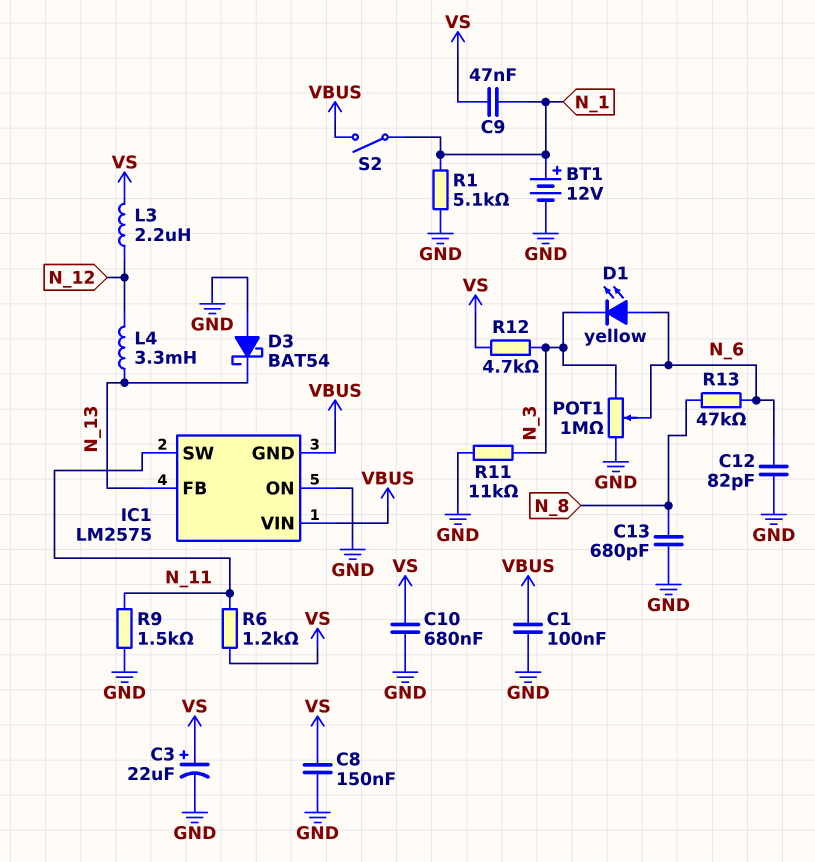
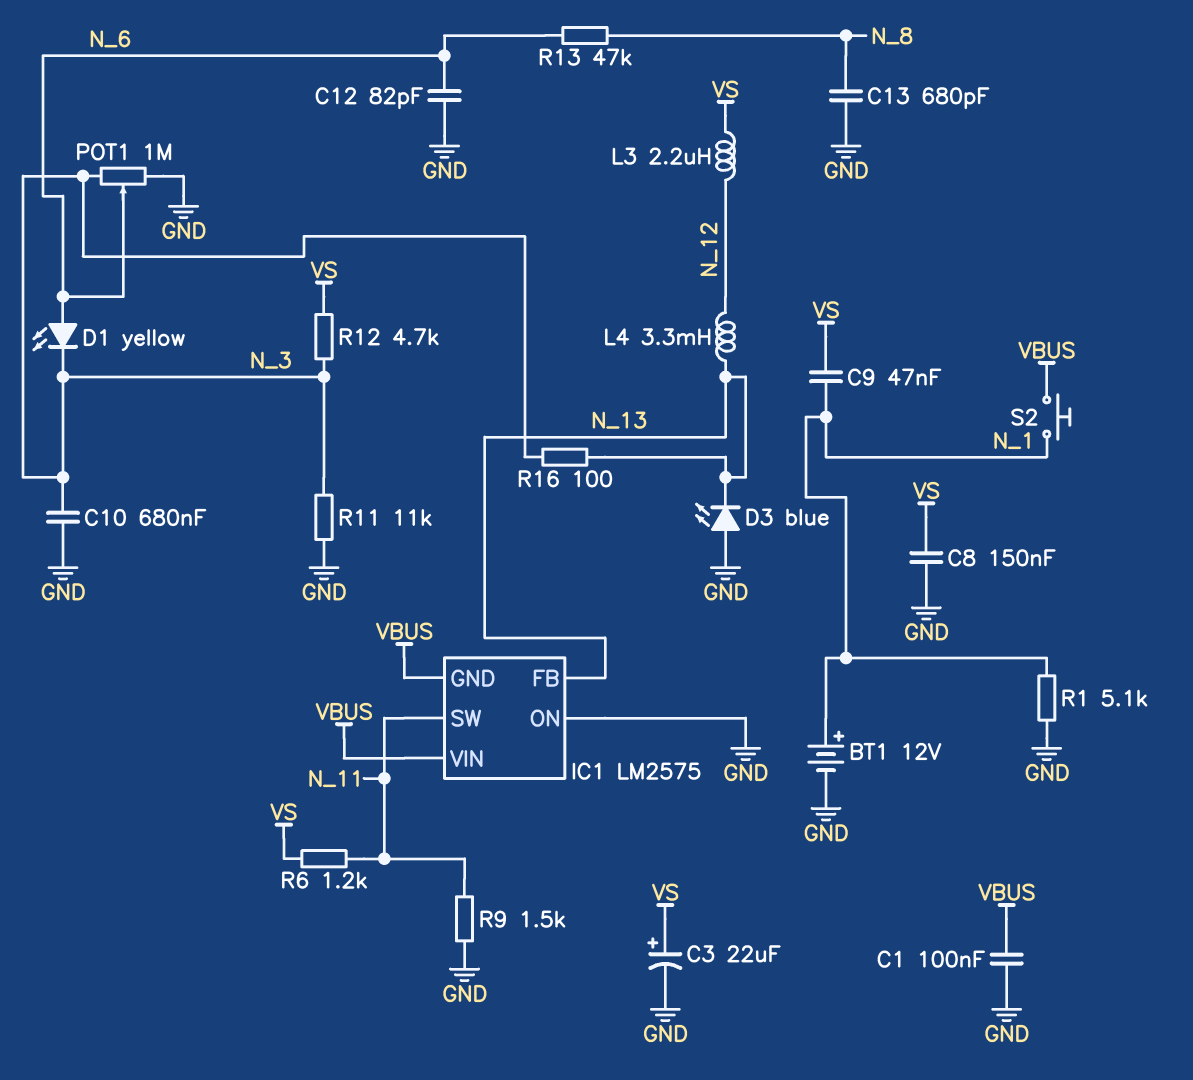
C10: 680nF (GND, VS) -> 680nF (GND, N_3)
D3: schottky BAT54 (A GND, K N_13) -> LED blue (A GND, K N_13)
R16: none -> 100 (N_3, N_13)
S2: switch (N_1, VBUS) -> button (N_1, VBUS)

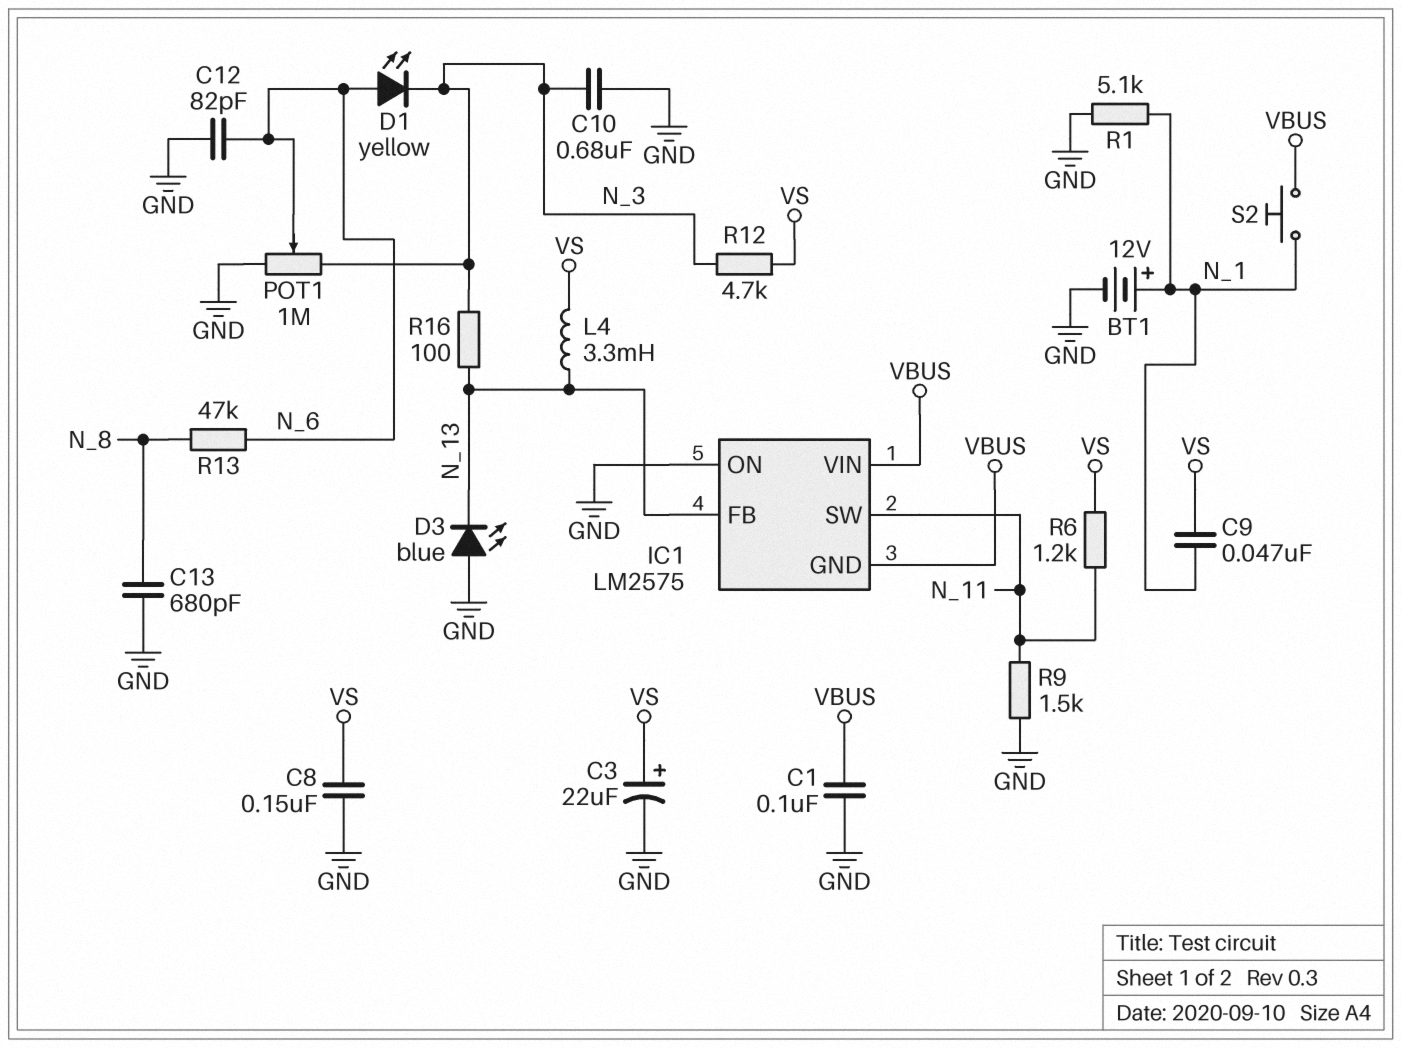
L3: 2.2uH (N_12, VS) -> none
L4: 3.3mH (N_12, N_13) -> 3.3mH (N_13, VS)
R11: 11k (GND, N_3) -> none

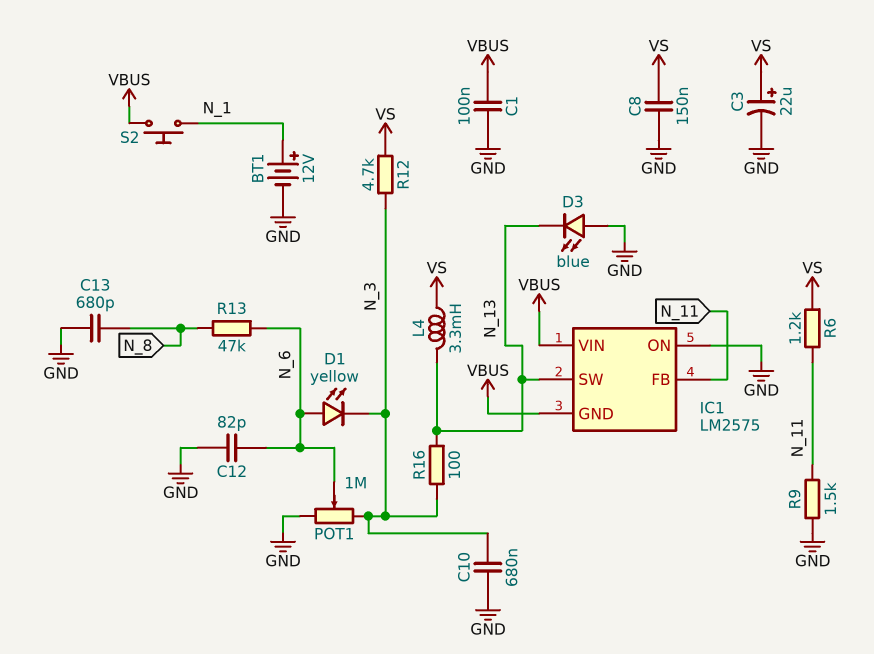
C9: 47nF (N_1, VS) -> none
IC1 pin FB: N_13 -> N_11
IC1 pin SW: N_11 -> N_13
R1: 5.1k (GND, N_1) -> none

